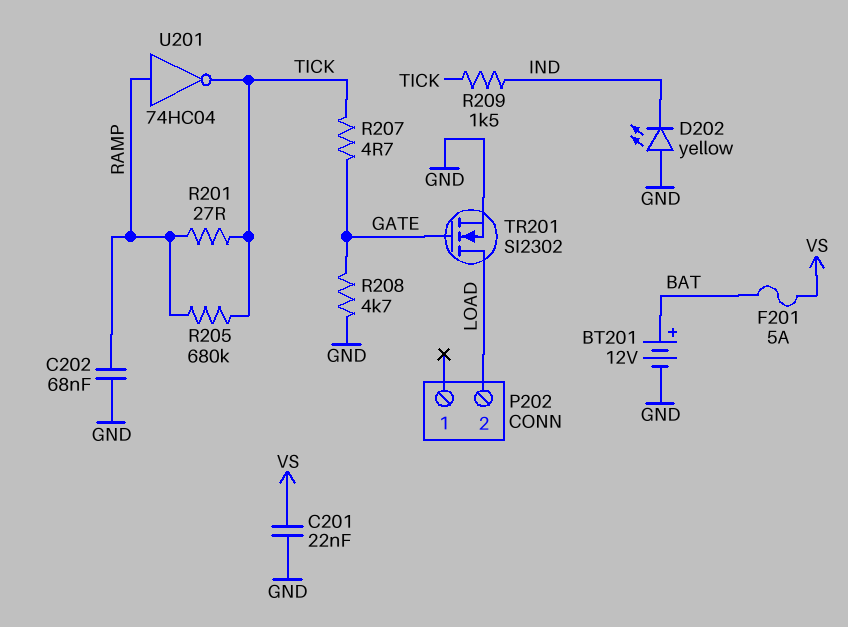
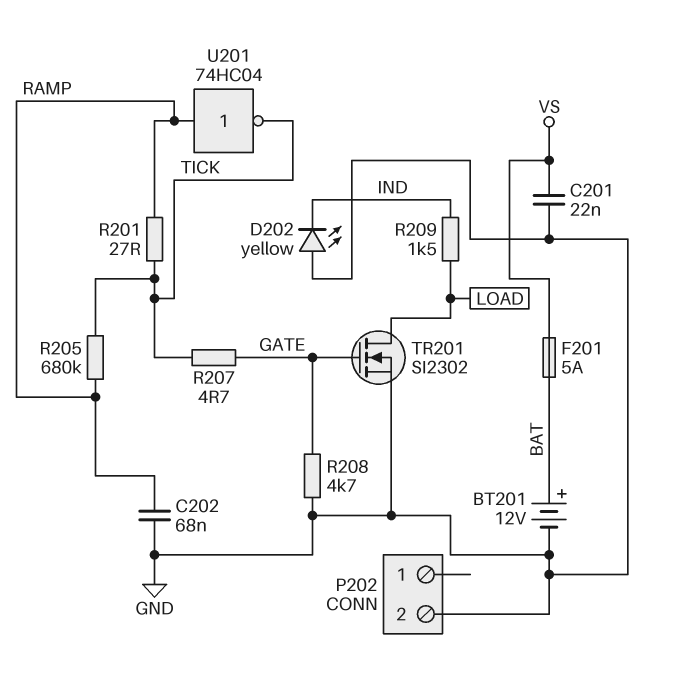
P202 pin 2: LOAD -> GND
R209: 1.5k (IND, TICK) -> 1.5k (IND, LOAD)

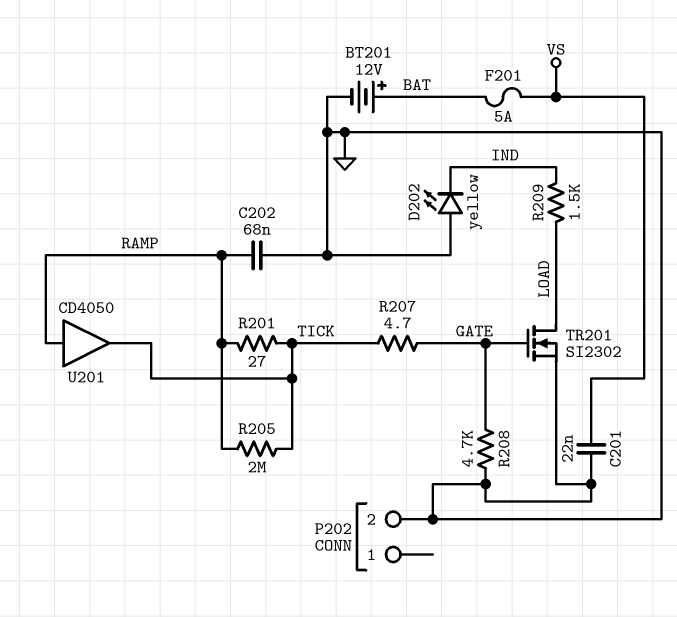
R205: 680k (RAMP, TICK) -> 2M (RAMP, TICK)
U201: NOT 74HC04 (in RAMP, out TICK) -> buffer CD4050 (in RAMP, out TICK)

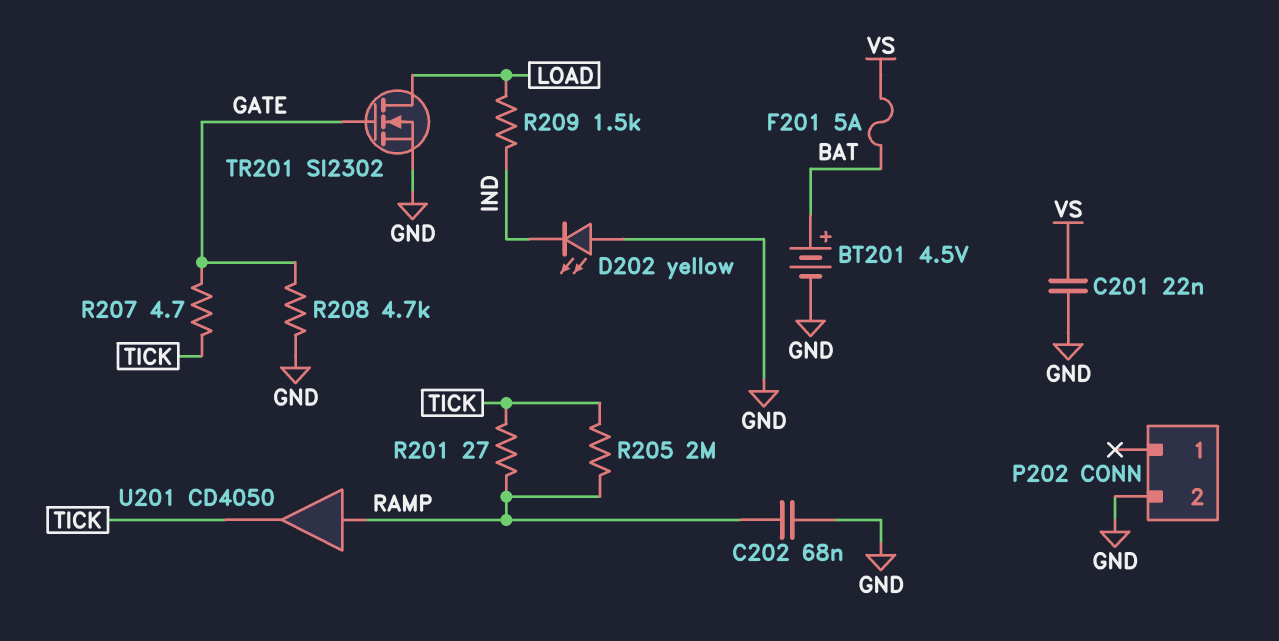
BT201: 12V (plus BAT, minus GND) -> 4.5V (plus BAT, minus GND)

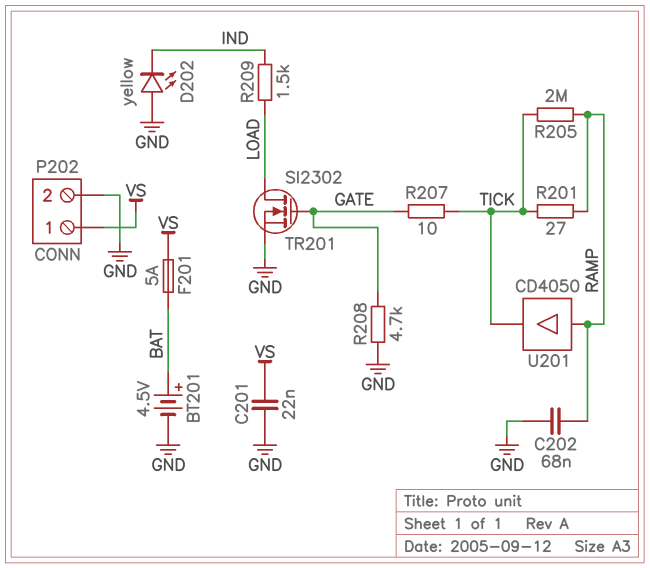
P202 pin 1: none -> VS
R207: 4.7 (GATE, TICK) -> 10 (GATE, TICK)

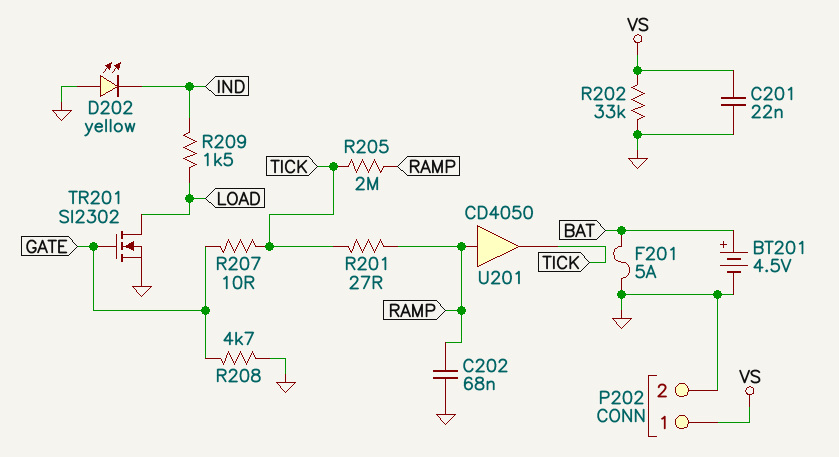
F201: 5A (BAT, VS) -> 5A (BAT, GND)
R202: none -> 33k (GND, VS)

